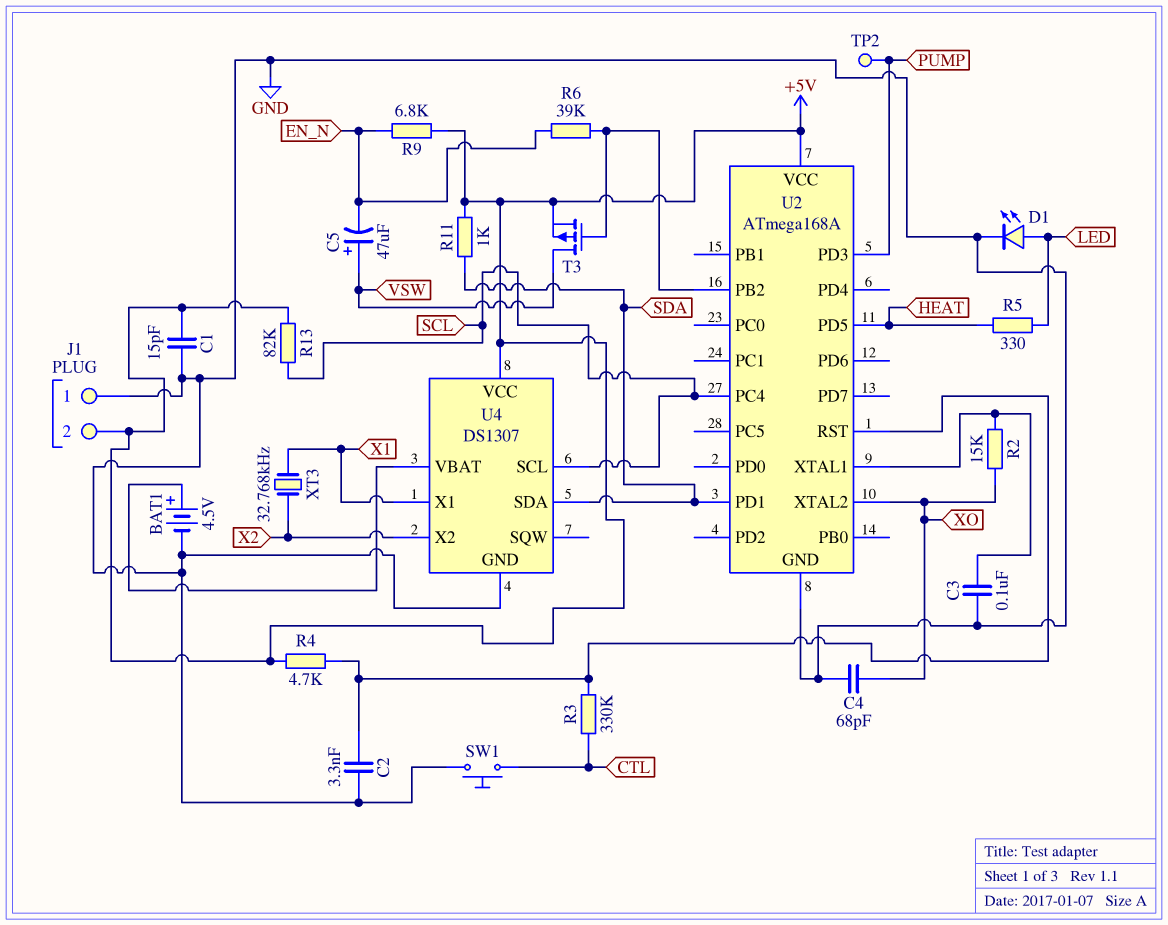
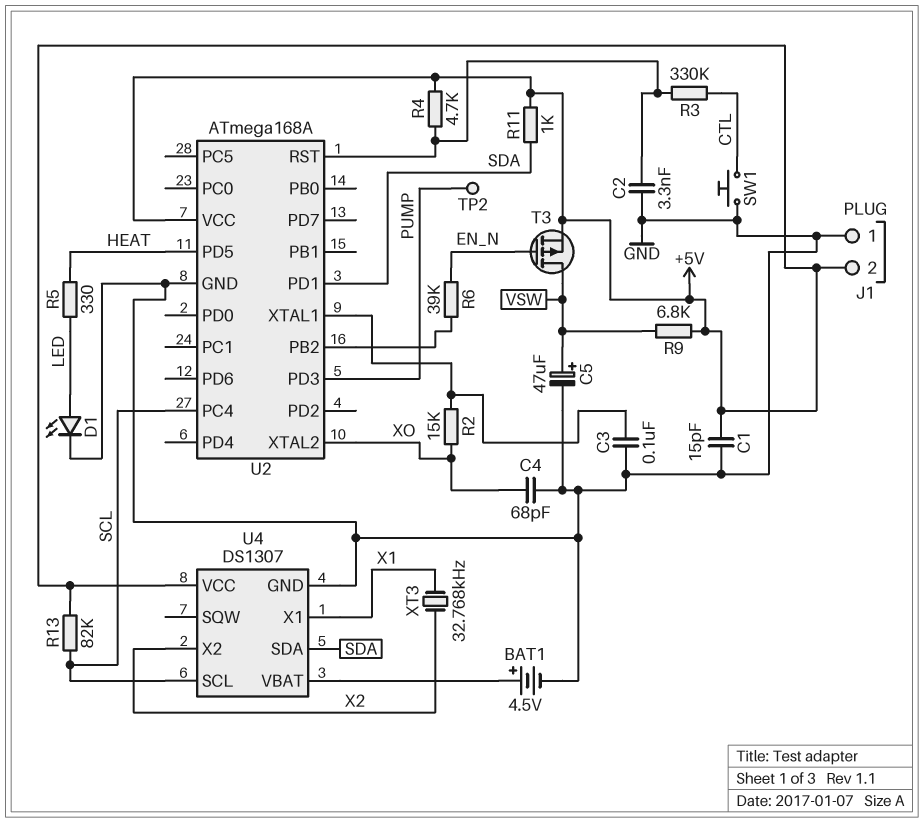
C5: 47uF (plus VSW, minus EN_N) -> 47uF (plus VSW, minus GND)
R9: 6.8k (+5V, EN_N) -> 6.8k (+5V, VSW)
T3: PMOS (G U2/PB2, D VSW, S +5V) -> PMOS (G EN_N, D VSW, S +5V)

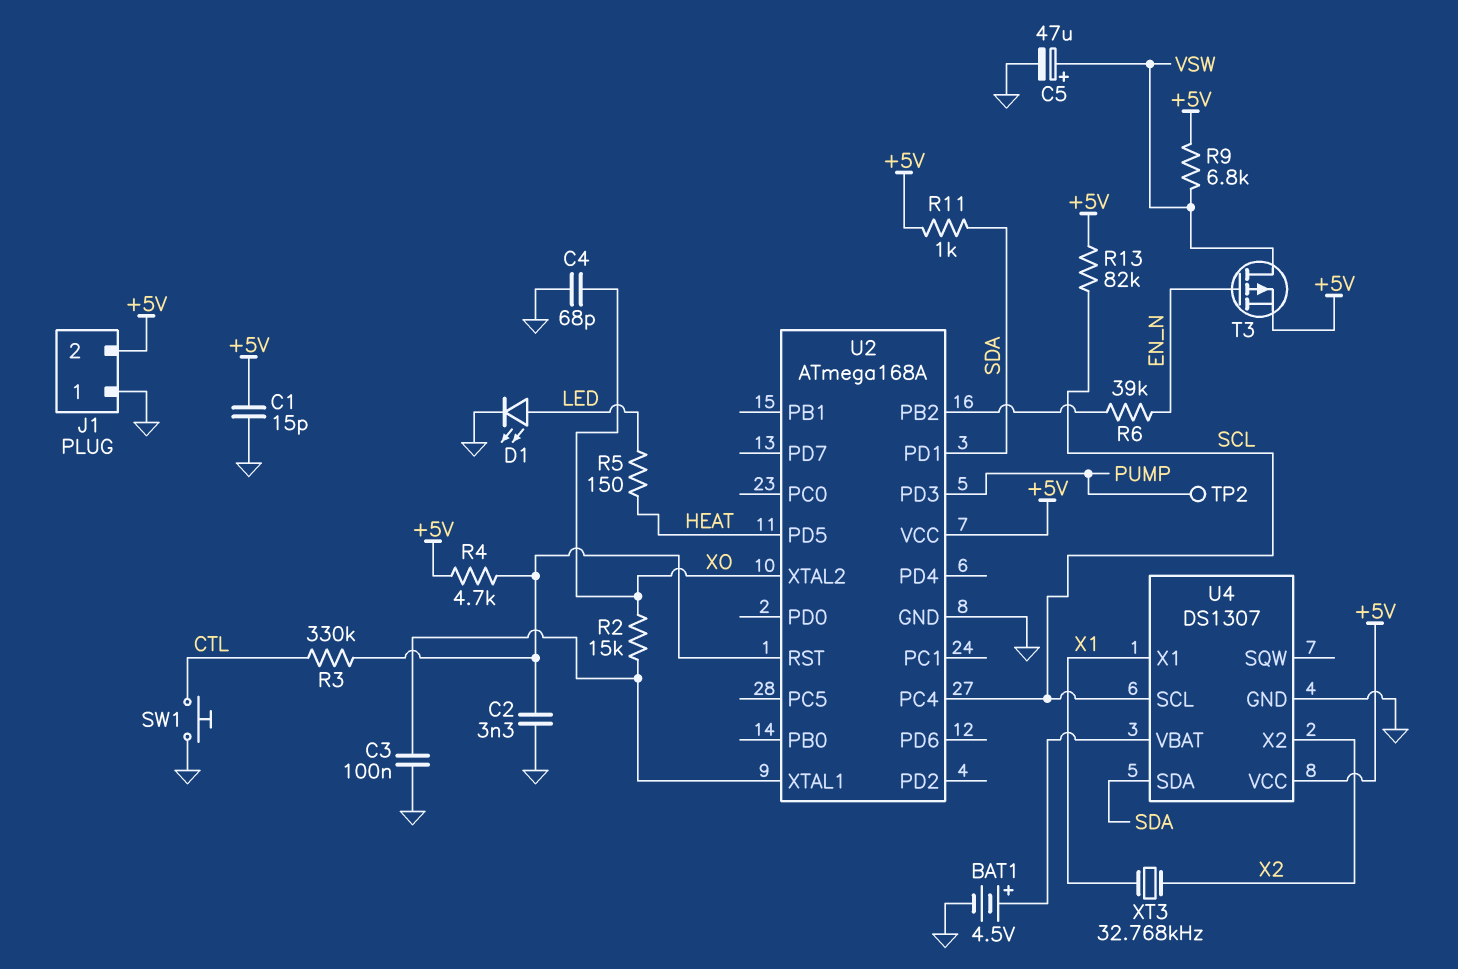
R5: 330 (HEAT, LED) -> 150 (HEAT, LED)

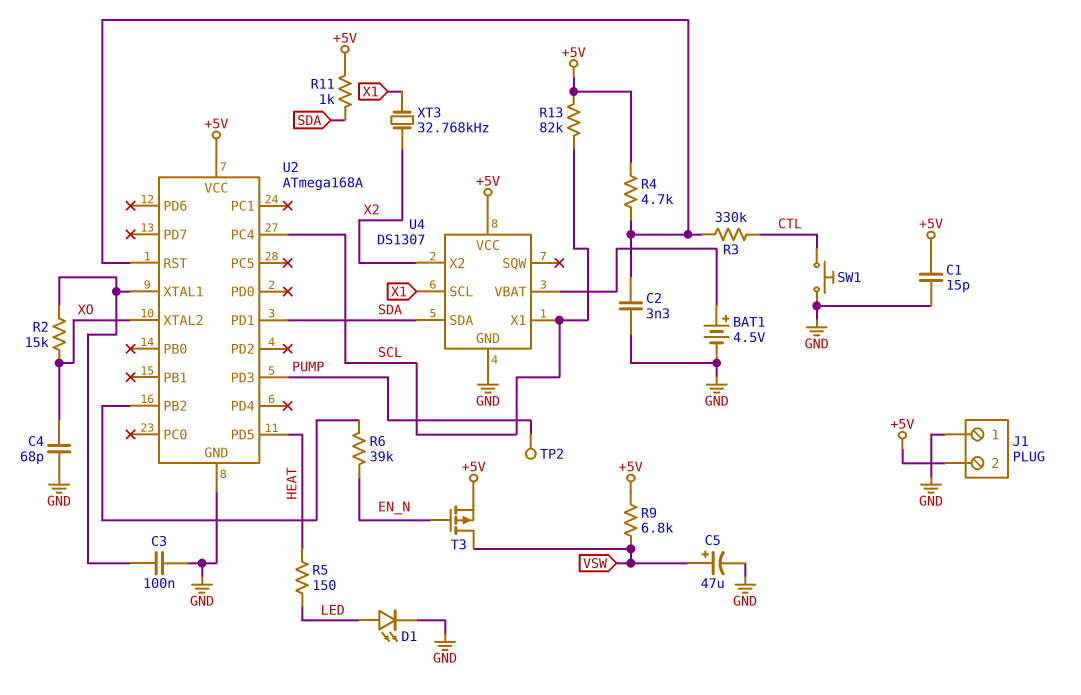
U4 pin SCL: SCL -> X1
U4 pin X1: X1 -> SCL

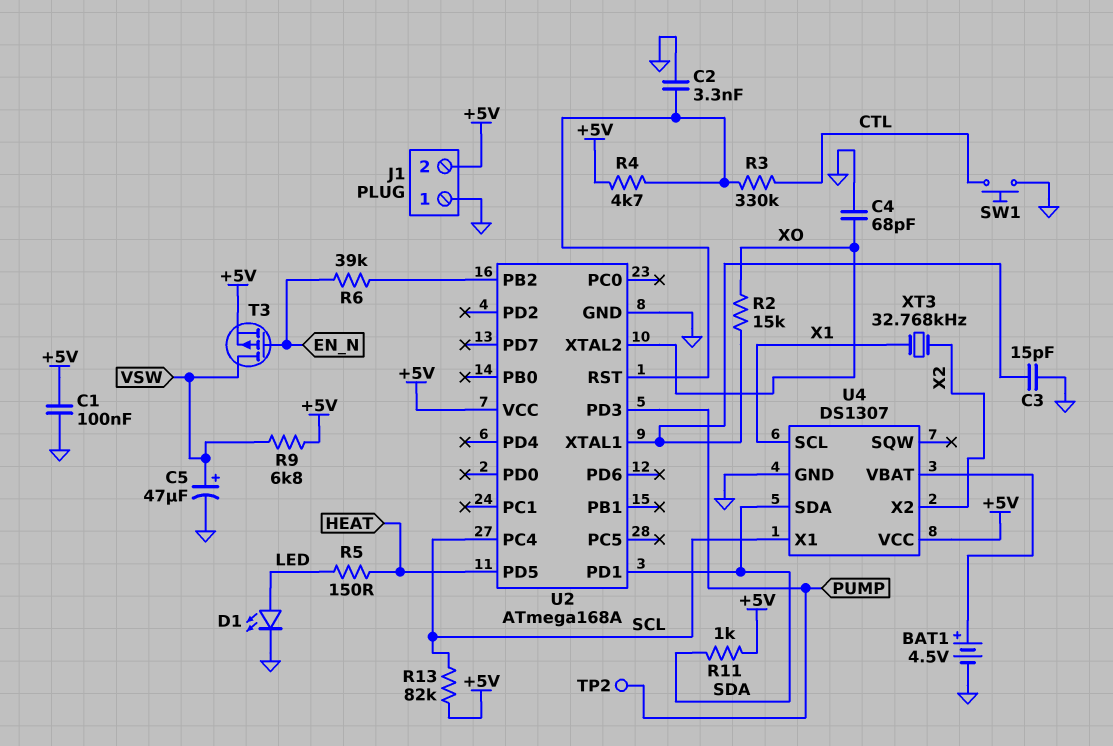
C1: 15pF (+5V, GND) -> 100nF (+5V, GND)
C3: 100nF (GND, U2/XTAL1) -> 15pF (GND, U2/XTAL1)

